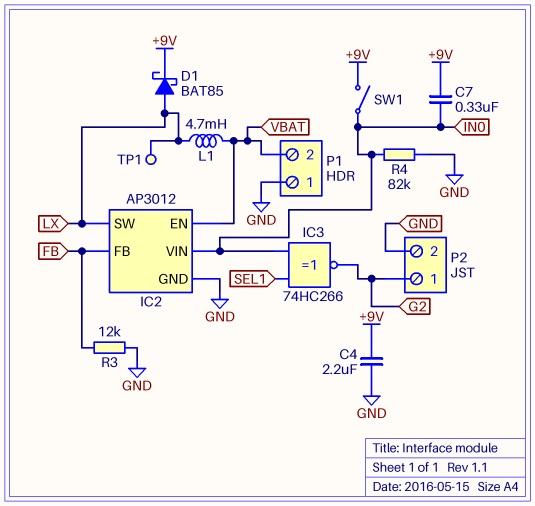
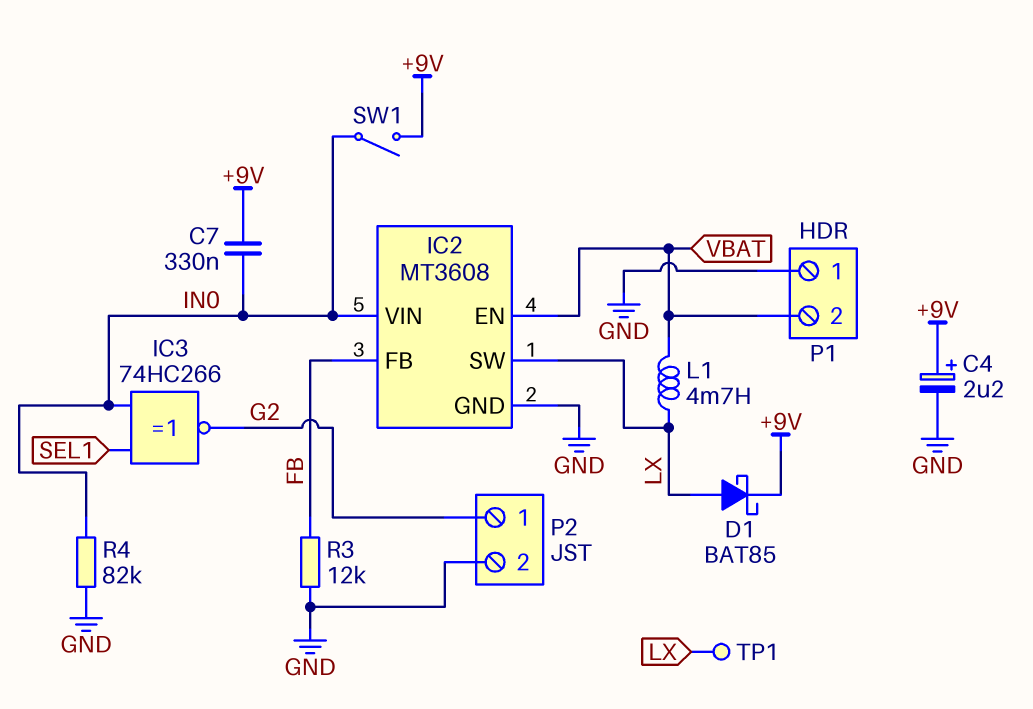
C4: 2.2uF (+9V, GND) -> 2.2uF (plus +9V, minus GND)
IC2: AP3012 -> MT3608

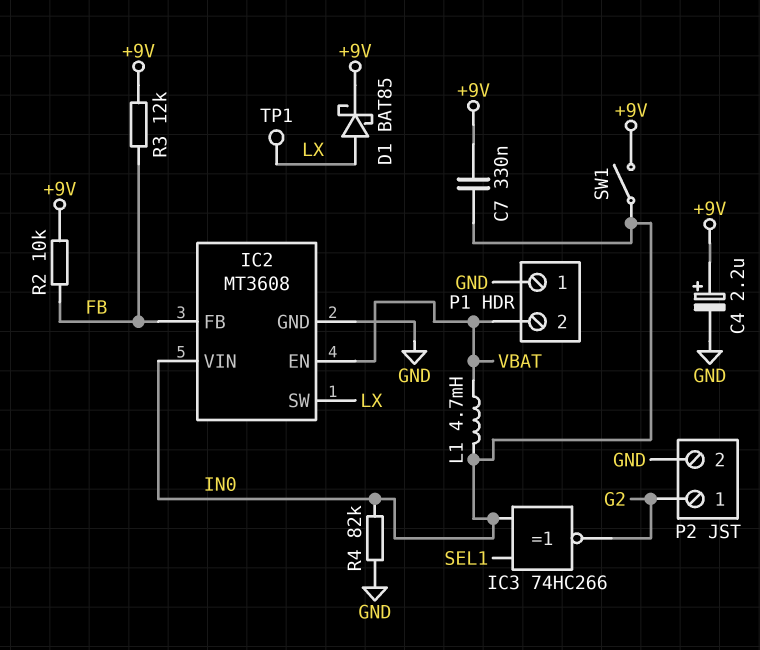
L1: 4.7mH (LX, VBAT) -> 4.7mH (IN0, VBAT)
R2: none -> 10k (+9V, FB)
R3: 12k (FB, GND) -> 12k (+9V, FB)

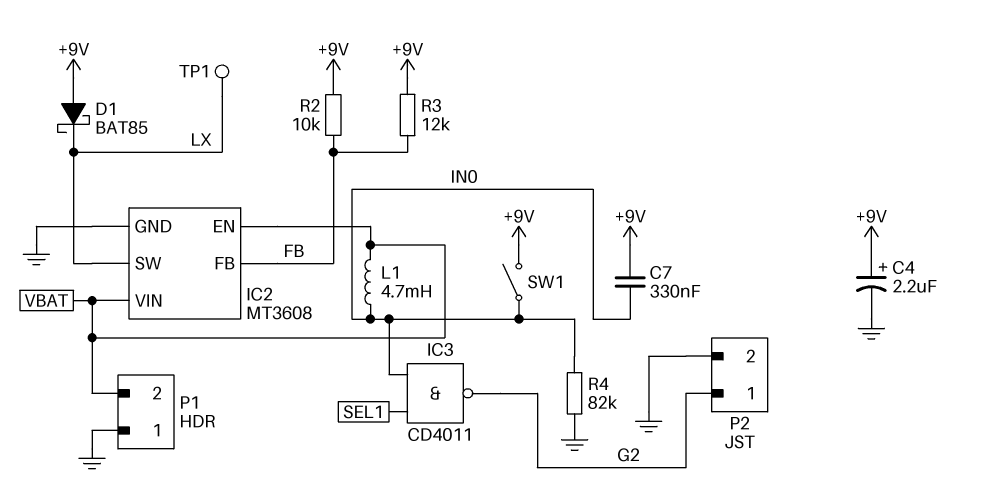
D1: schottky BAT85 (A LX, K +9V) -> schottky BAT85 (A +9V, K LX)
IC2 pin VIN: IN0 -> VBAT
IC3: XNOR 74HC266 (in IN0, in SEL1, out G2) -> NAND CD4011 (in IN0, in SEL1, out G2)

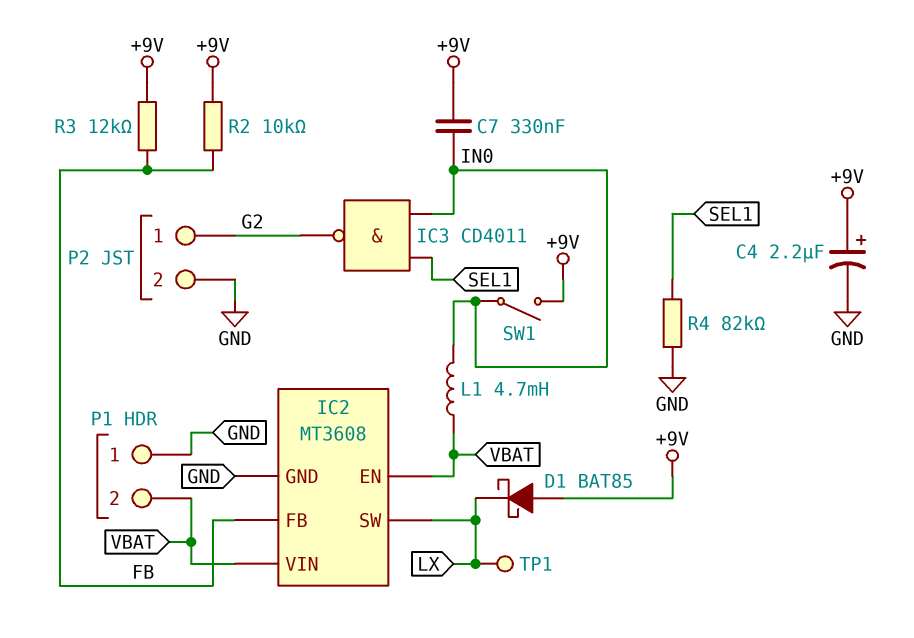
R4: 82k (GND, IN0) -> 82k (GND, SEL1)

